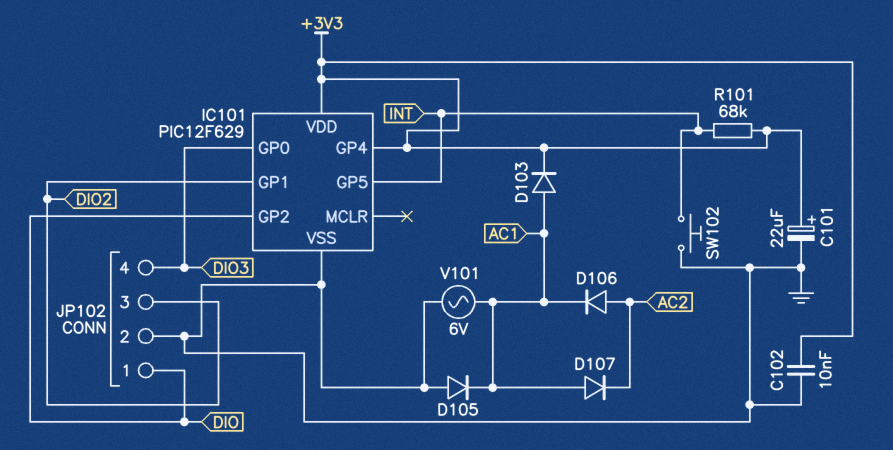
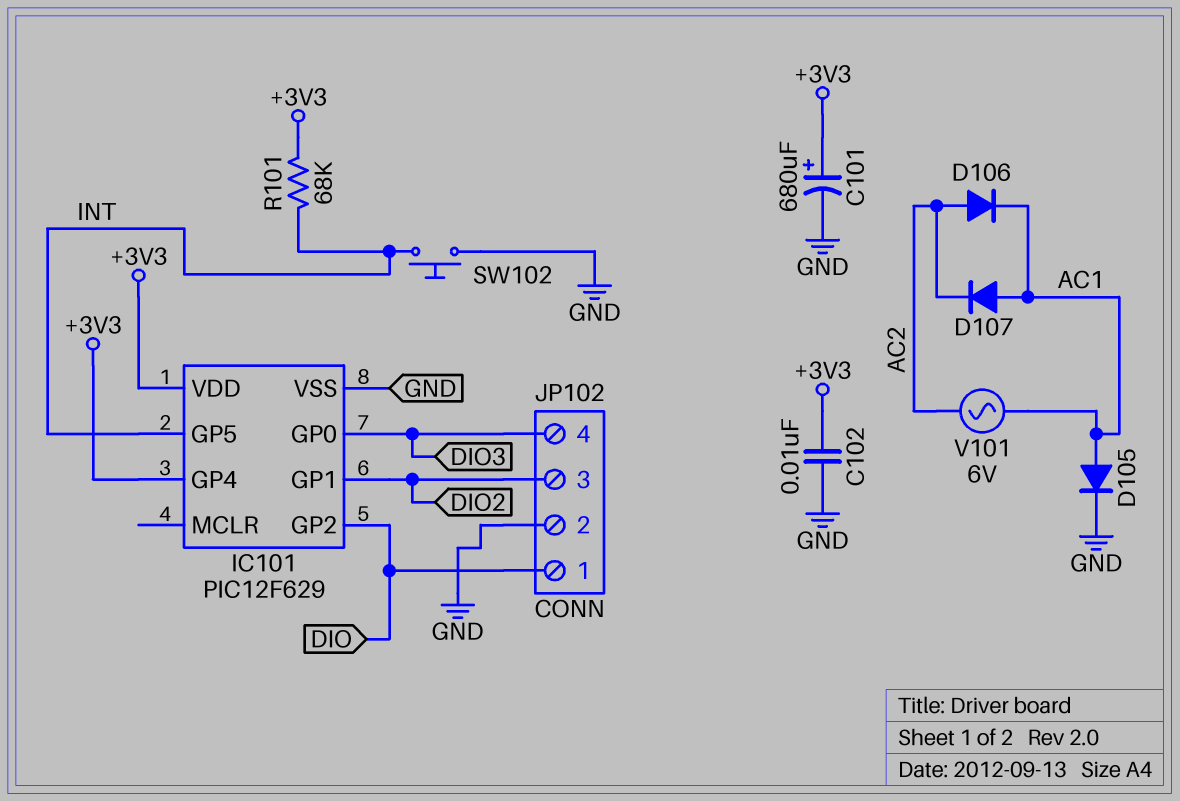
C101: 22uF (plus +3V3, minus GND) -> 680uF (plus +3V3, minus GND)
D103: diode (A AC1, K +3V3) -> none
D105: diode (A GND, K AC1) -> diode (A AC1, K GND)
V101: AC 6V (AC1, GND) -> AC 6V (AC1, AC2)

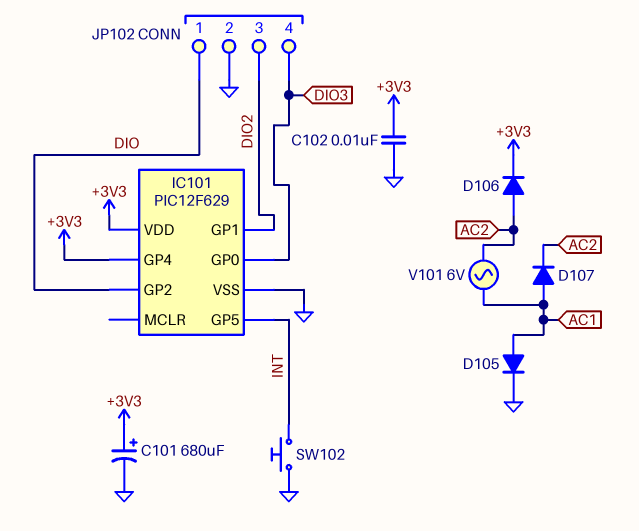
D106: diode (A AC2, K AC1) -> diode (A AC2, K +3V3)
R101: 68k (+3V3, INT) -> none

